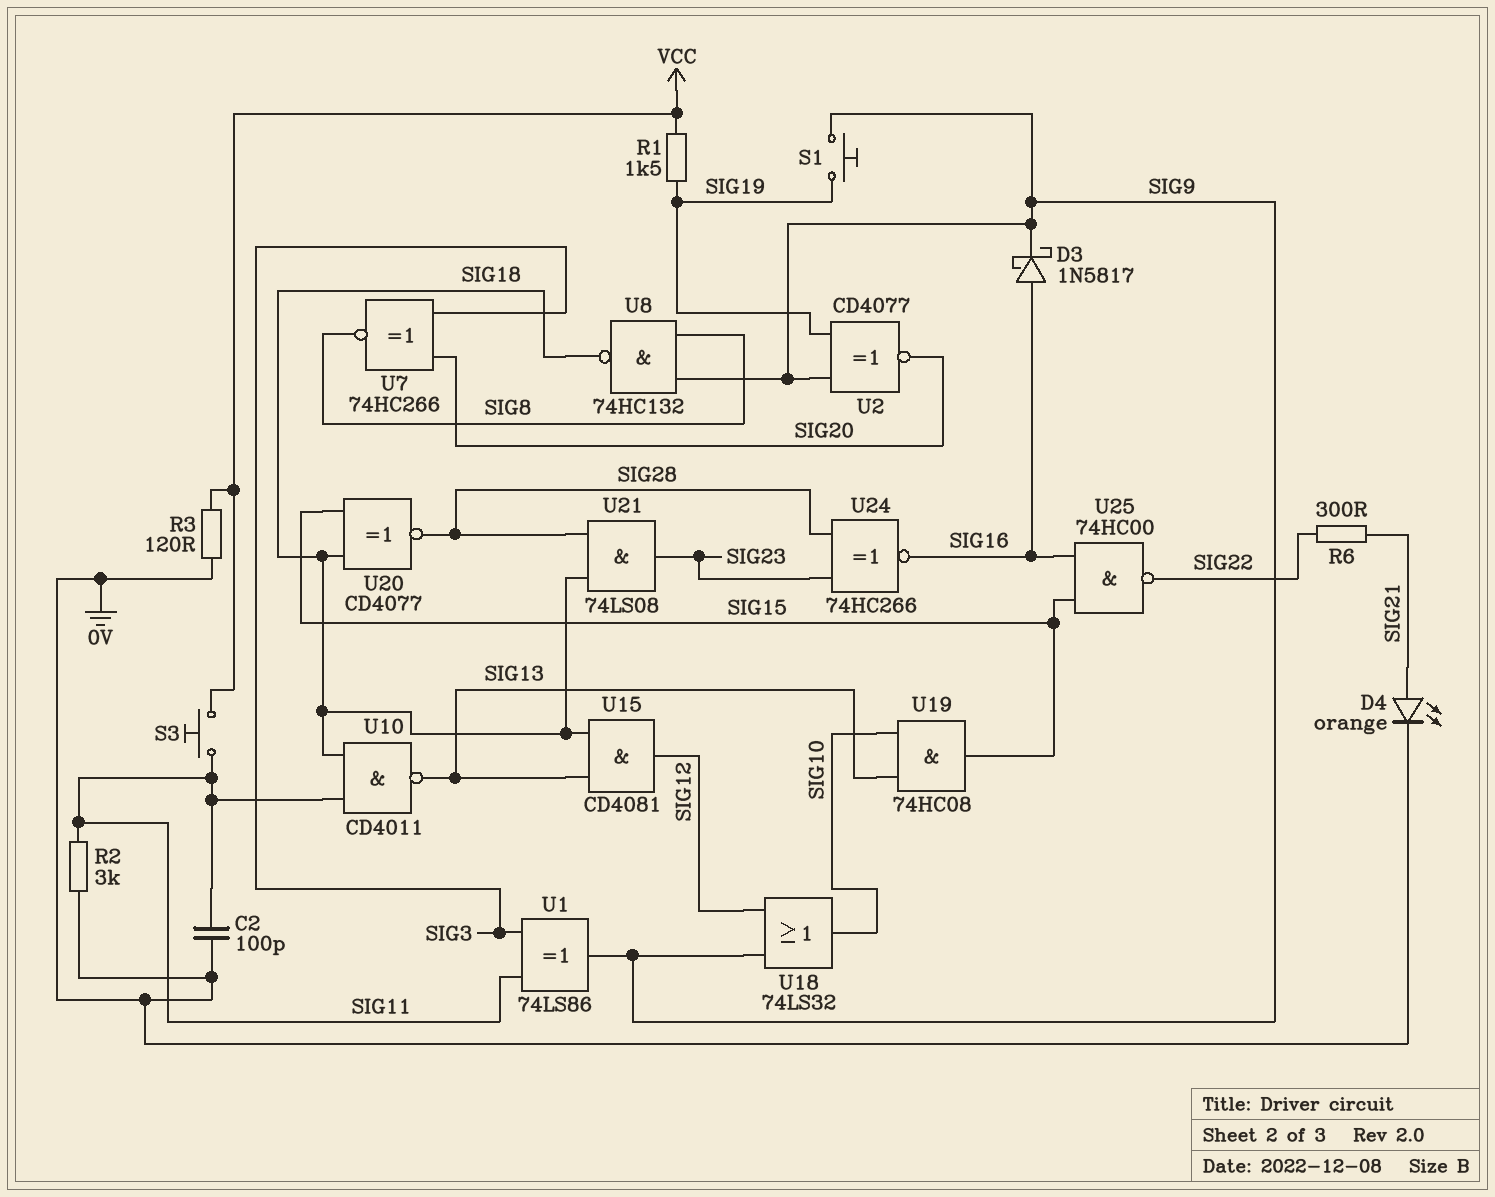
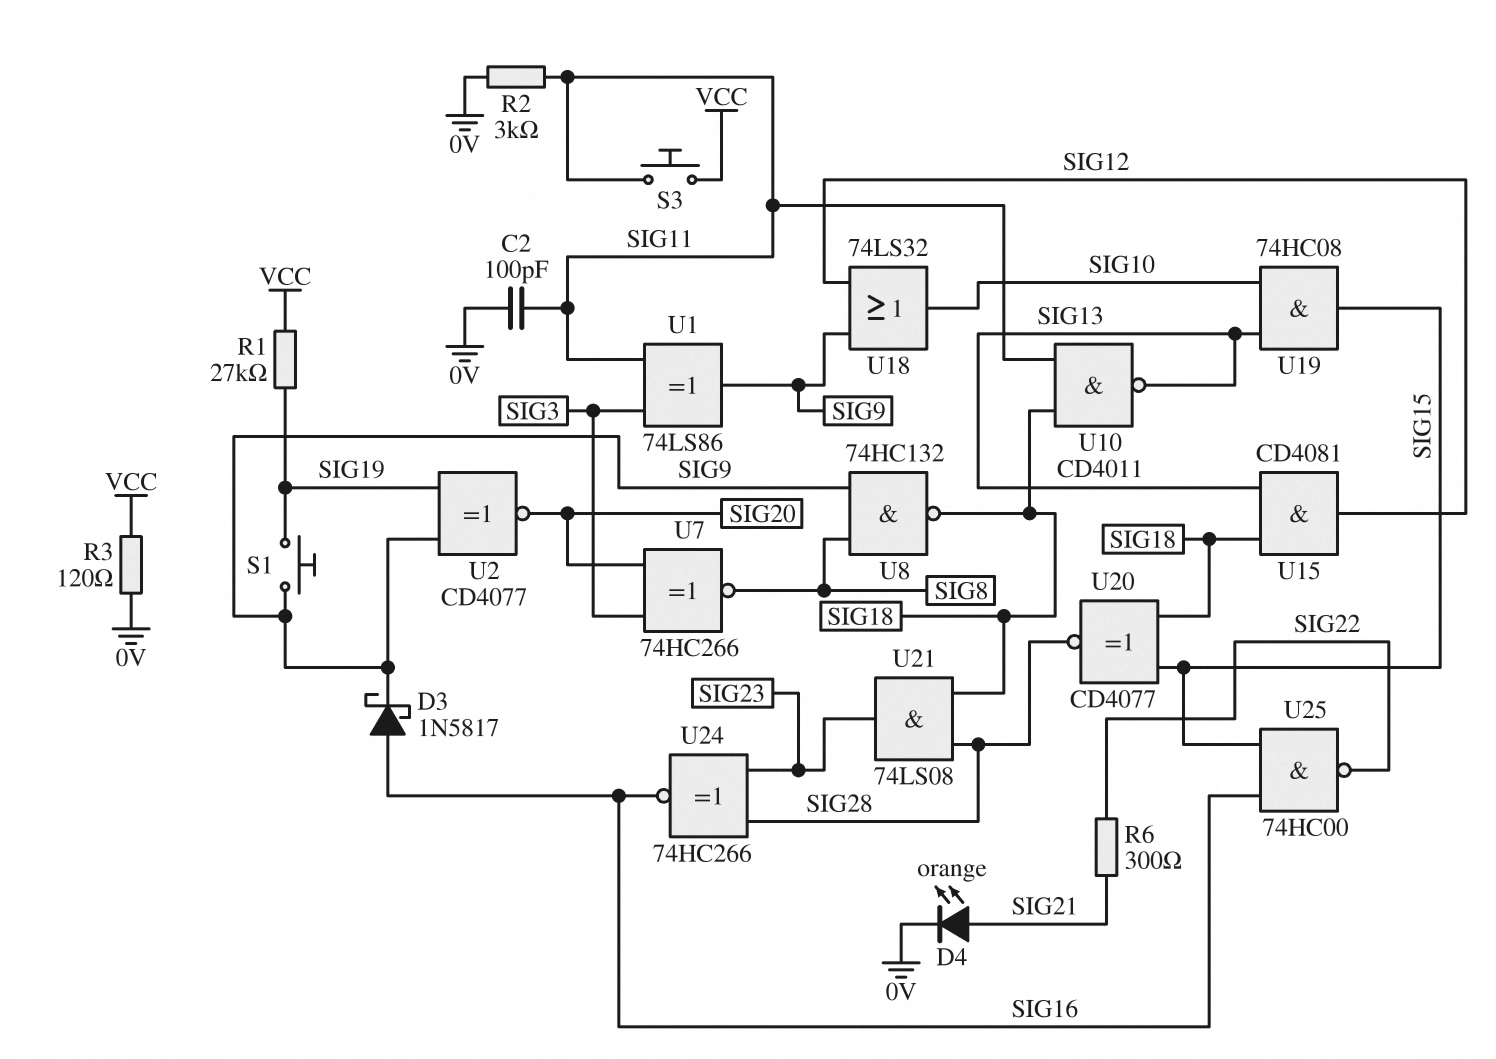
R1: 1.5k (SIG19, VCC) -> 27k (SIG19, VCC)

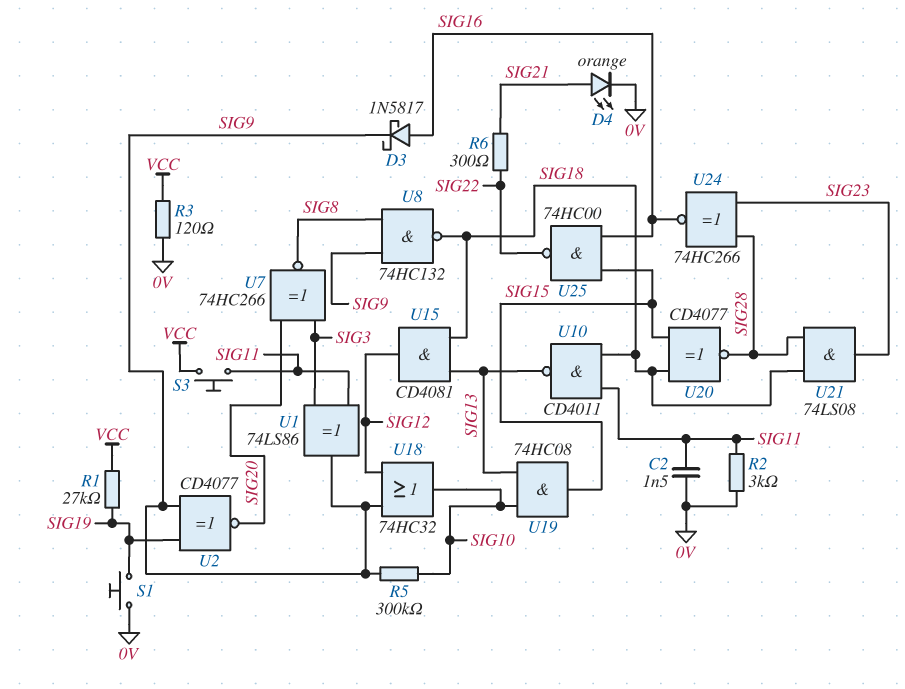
C2: 100pF (0V, SIG11) -> 1.5nF (0V, SIG11)
R5: none -> 300k (SIG9, SIG10)
S1: button (SIG9, SIG19) -> button (0V, SIG19)
U18: OR 74LS32 (in SIG9, in SIG12, out SIG10) -> OR 74HC32 (in SIG9, in SIG12, out SIG10)

